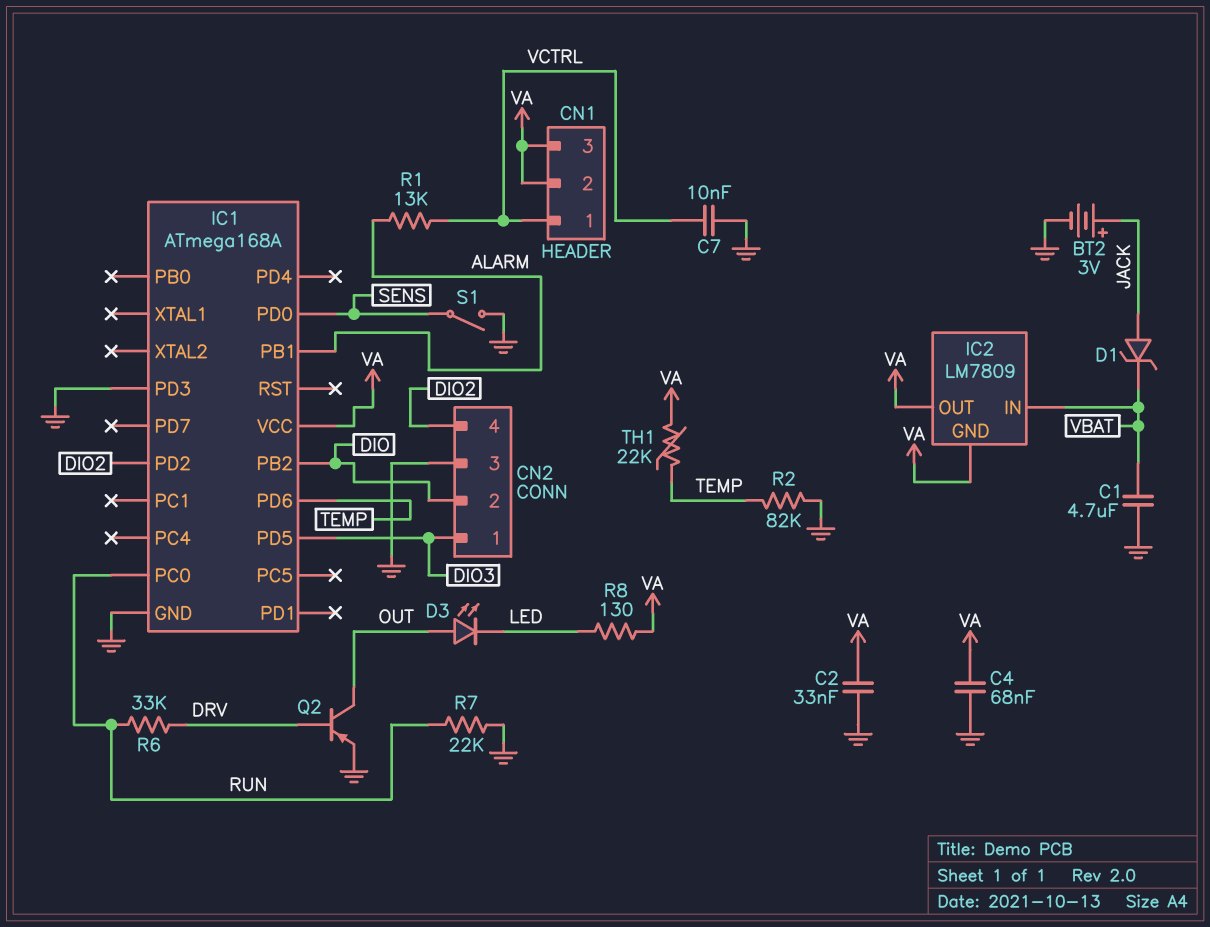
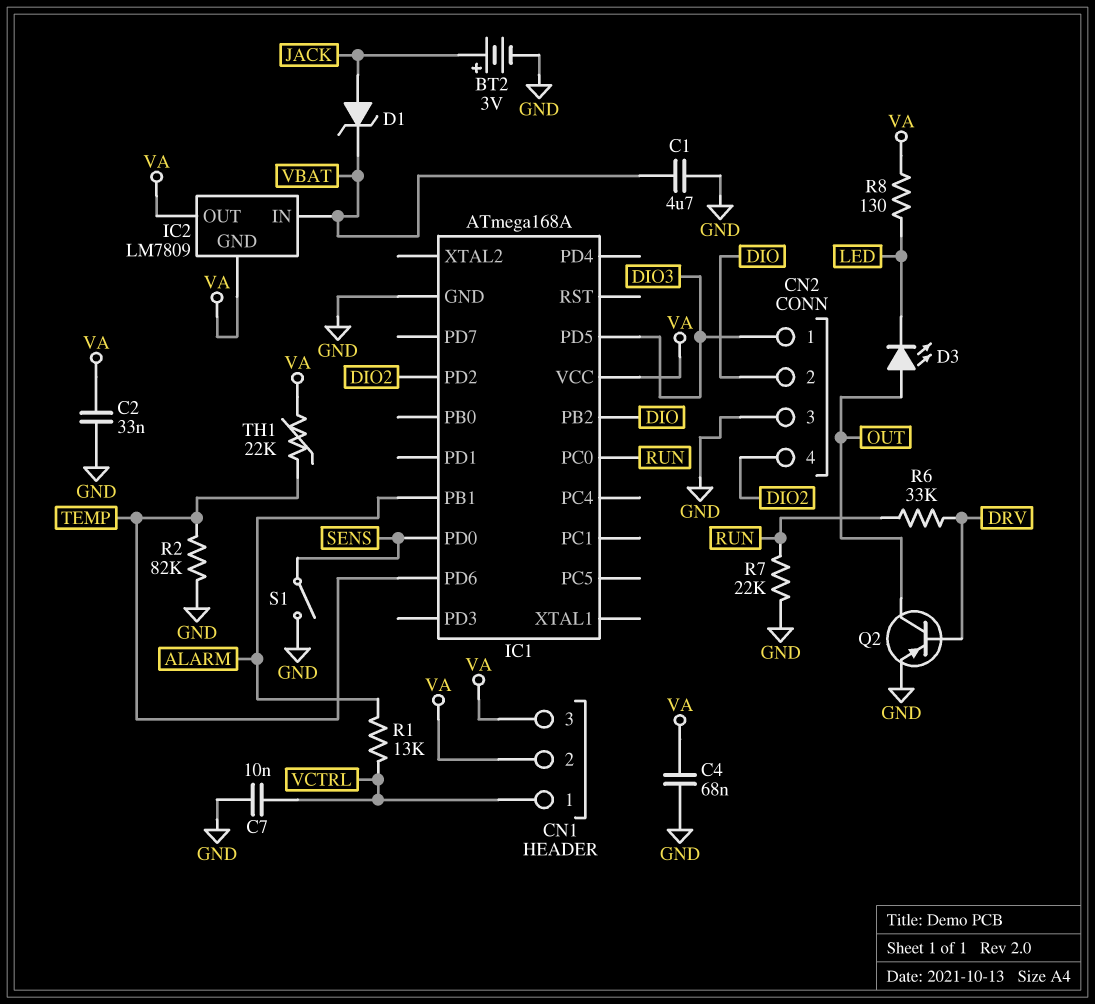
IC1 pin PD3: GND -> none

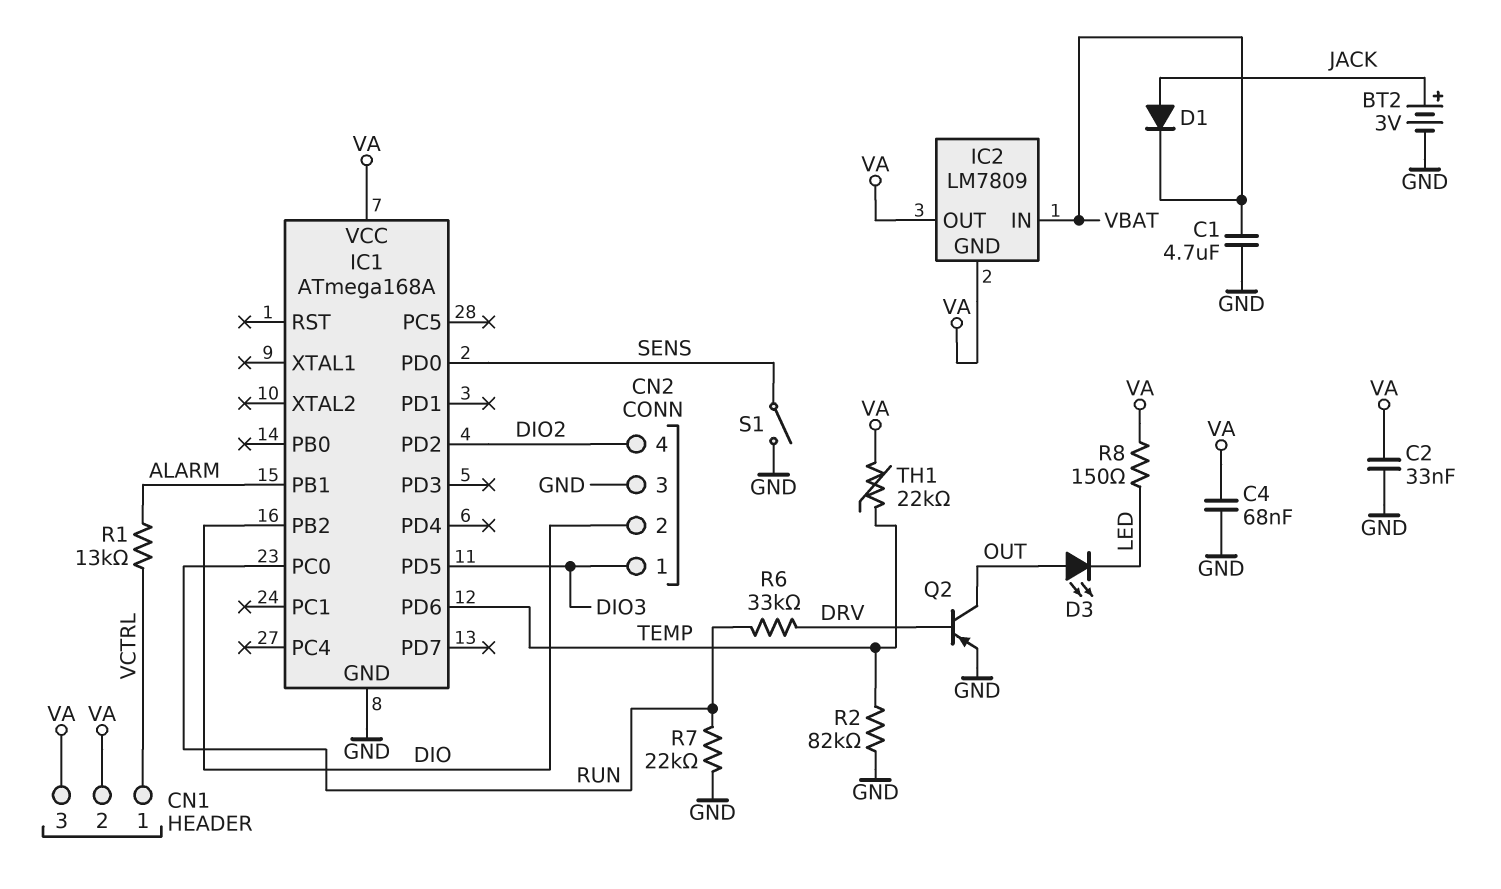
C7: 10nF (GND, VCTRL) -> none
D1: zener (A JACK, K VBAT) -> diode (A JACK, K VBAT)
R8: 130 (LED, VA) -> 150 (LED, VA)

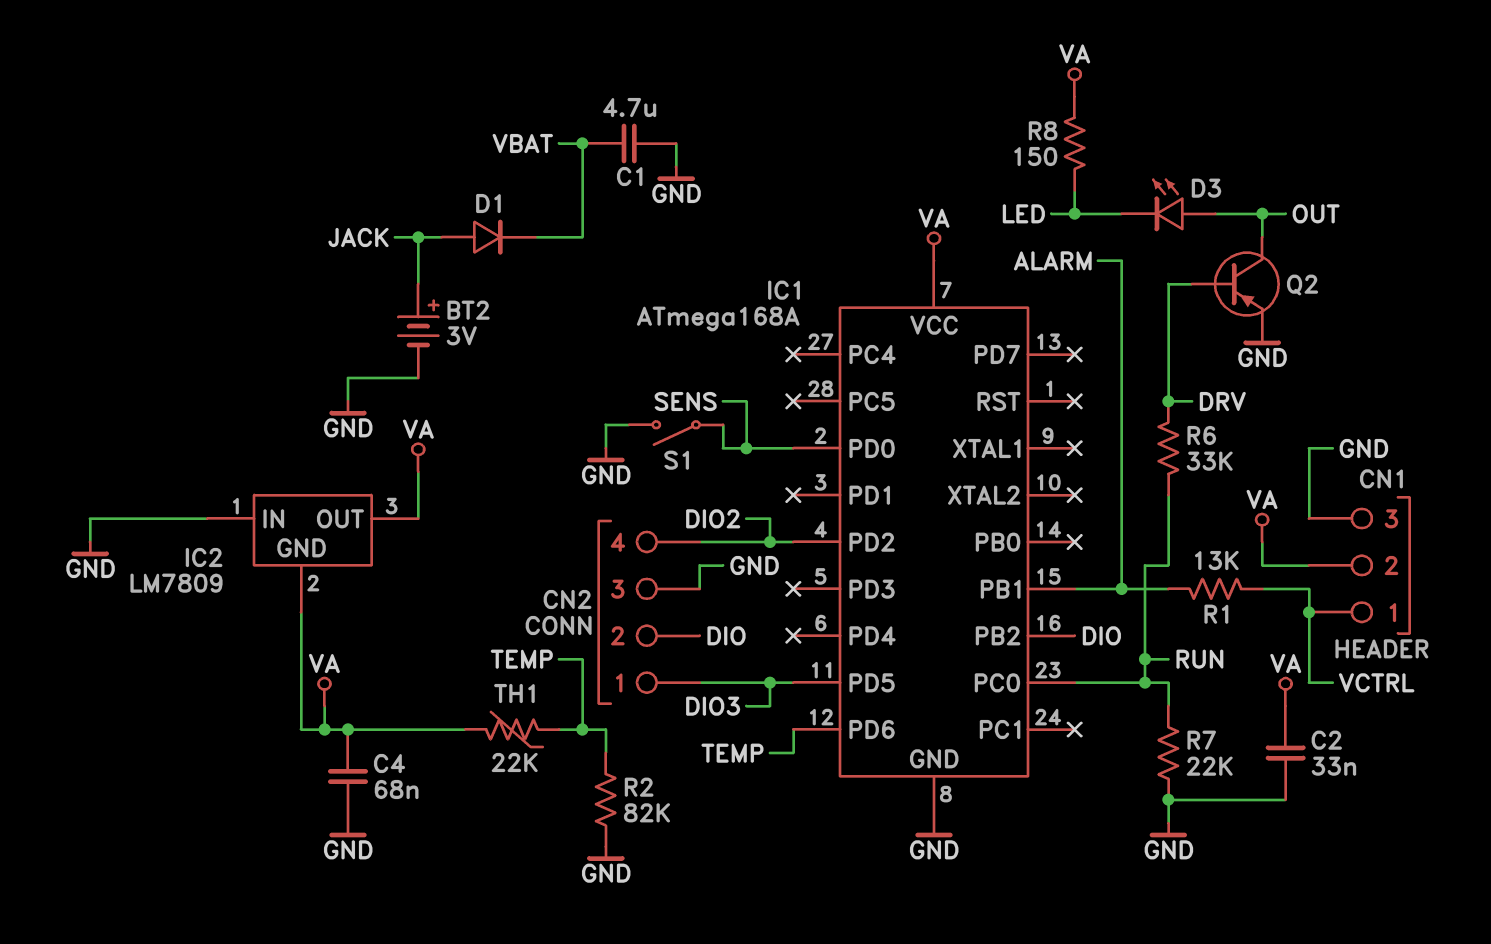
CN1 pin 3: VA -> GND
IC2 pin IN: VBAT -> GND

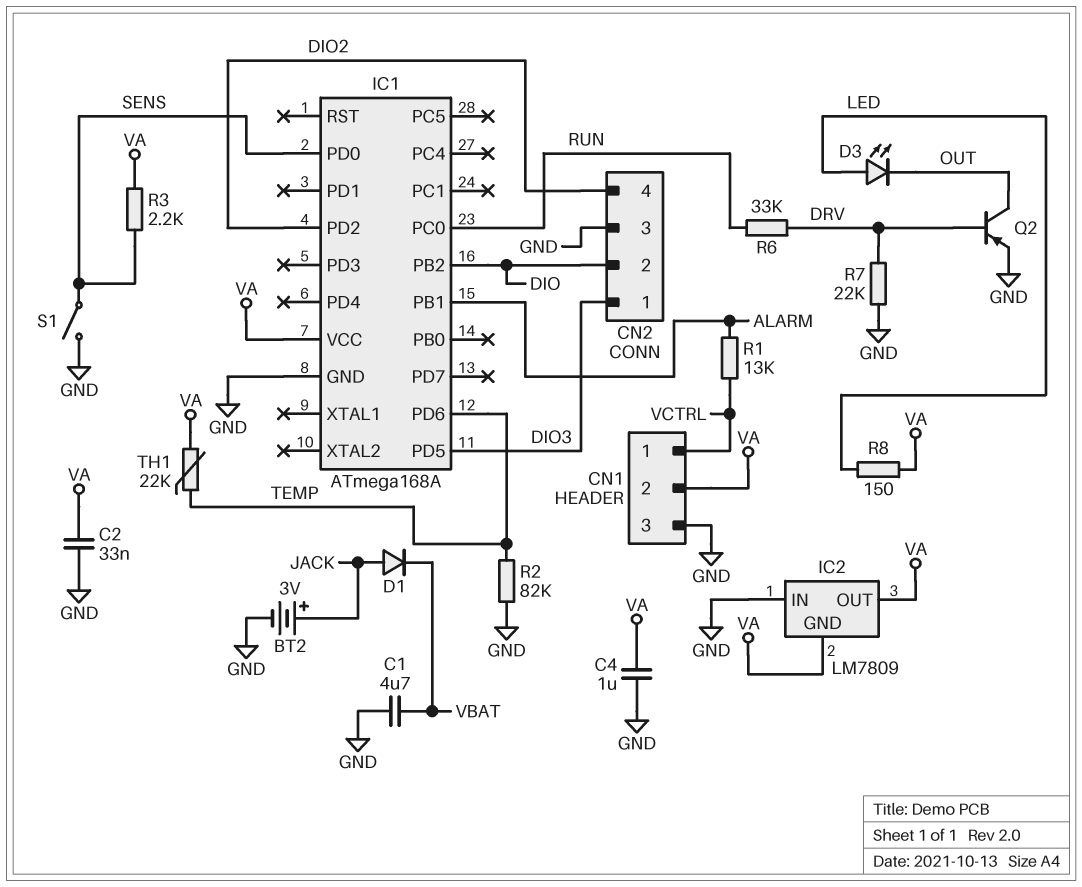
C4: 68nF (GND, VA) -> 1uF (GND, VA)
D3: LED (A OUT, K LED) -> LED (A LED, K OUT)
R3: none -> 2.2k (SENS, VA)
R7: 22k (GND, RUN) -> 22k (DRV, GND)

